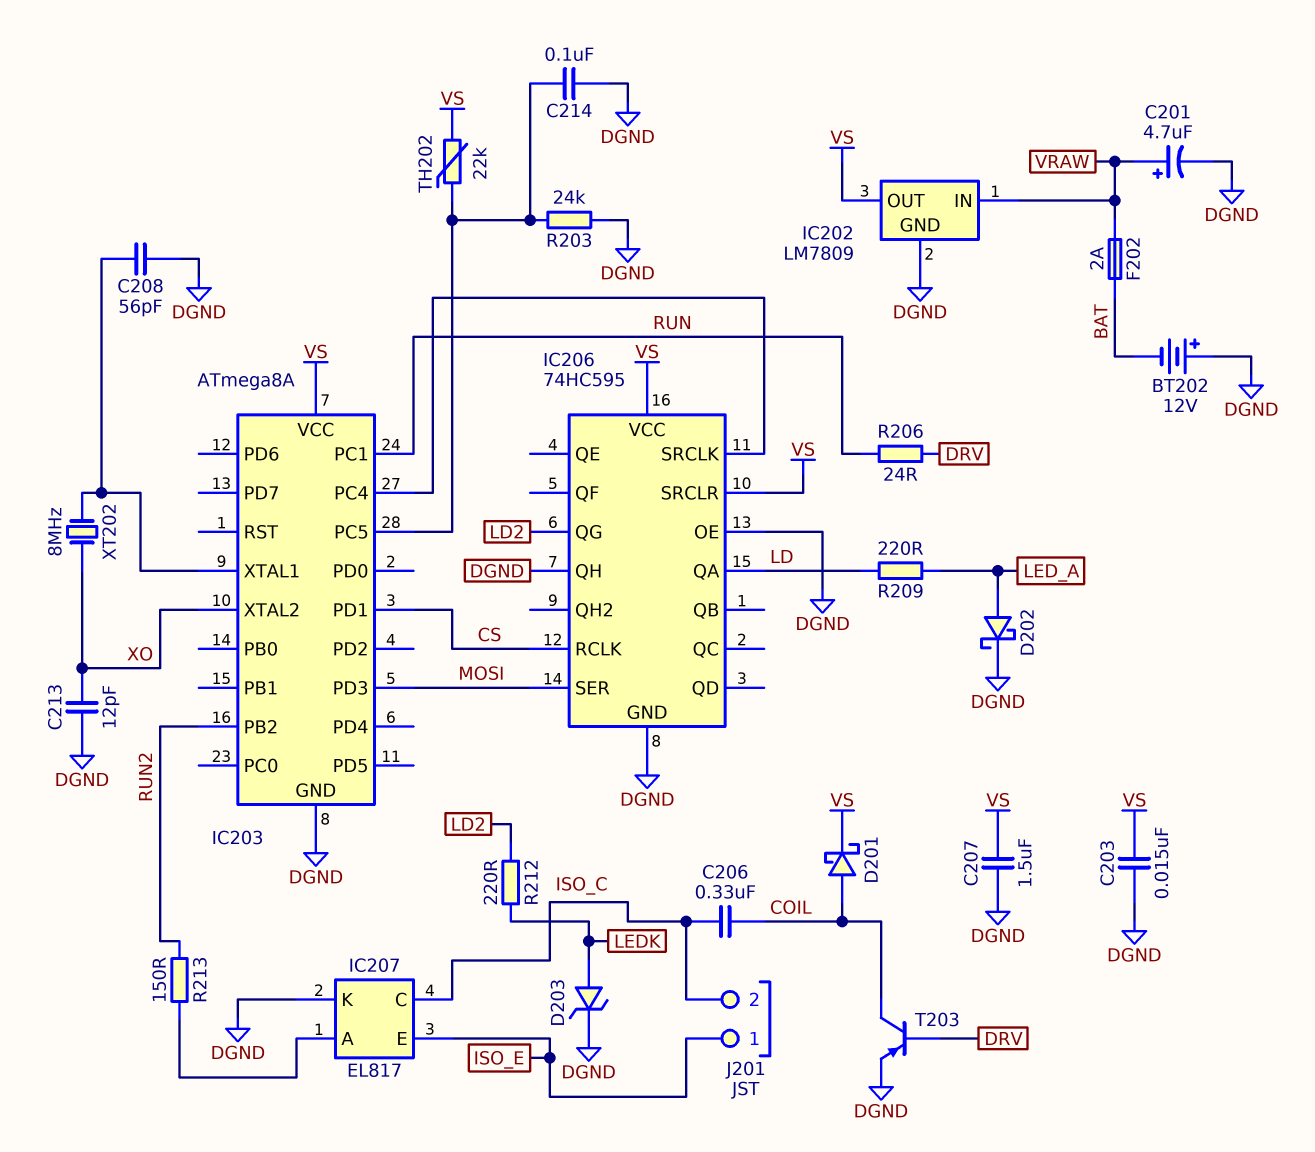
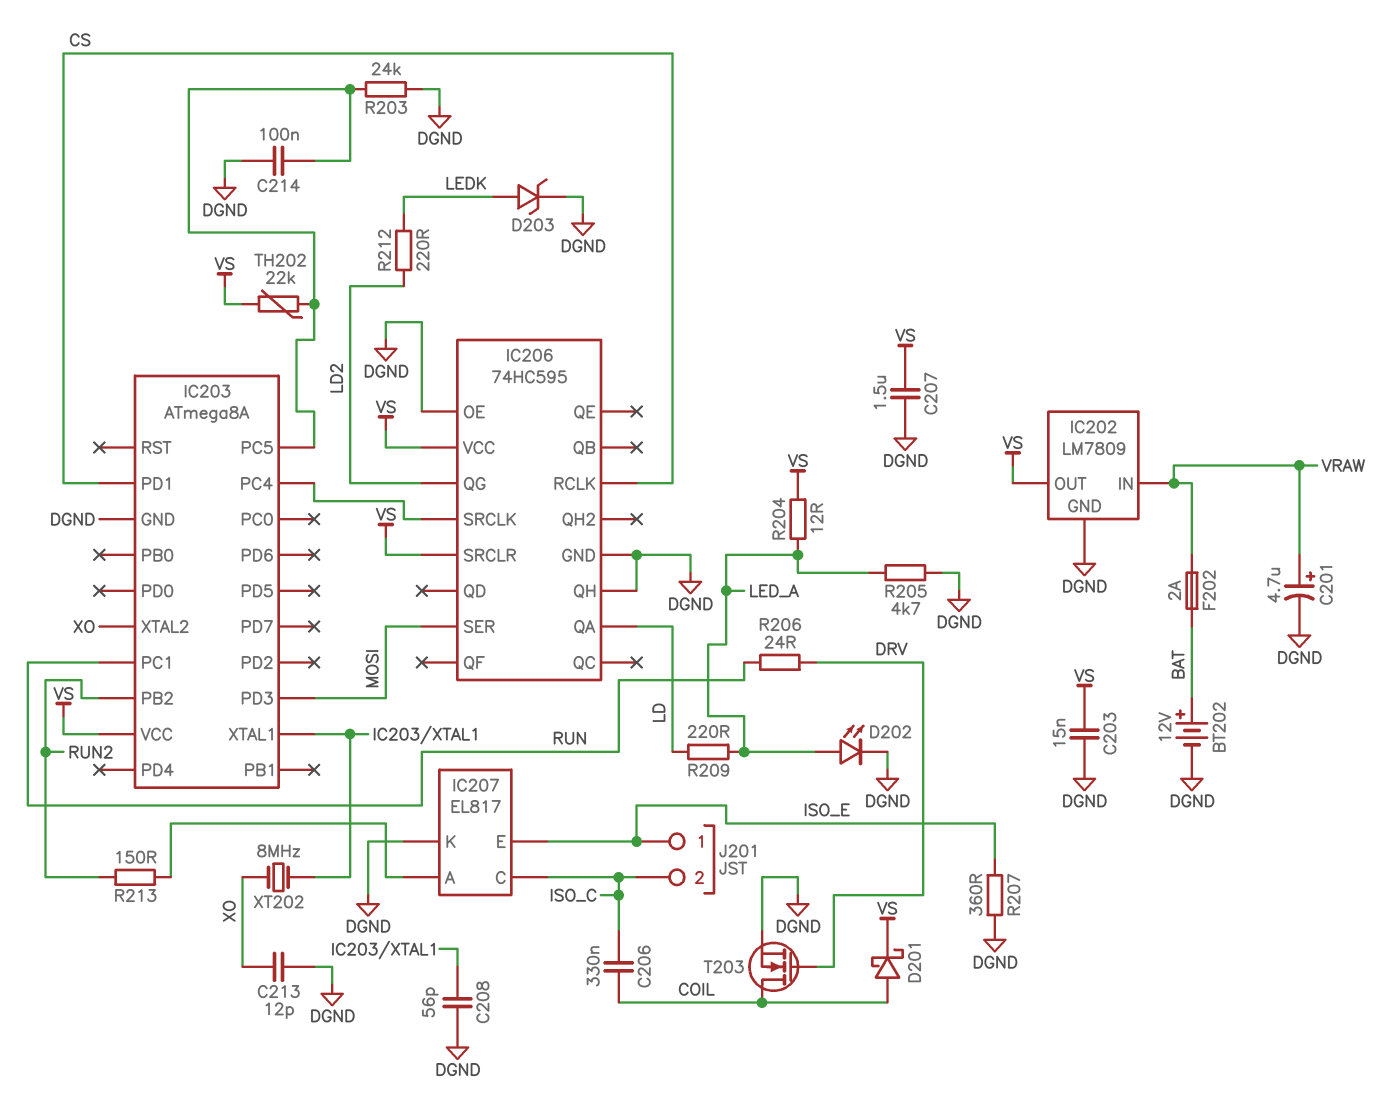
BT202: 12V (plus DGND, minus BAT) -> 12V (plus BAT, minus DGND)
D202: schottky (A LED_A, K DGND) -> LED (A LED_A, K DGND)
R204: none -> 12 (LED_A, VS)
R205: none -> 4.7k (DGND, LED_A)
R207: none -> 360 (DGND, ISO_E)
T203: PNP (B DRV, C COIL, E DGND) -> NMOS (G DRV, D COIL, S DGND)

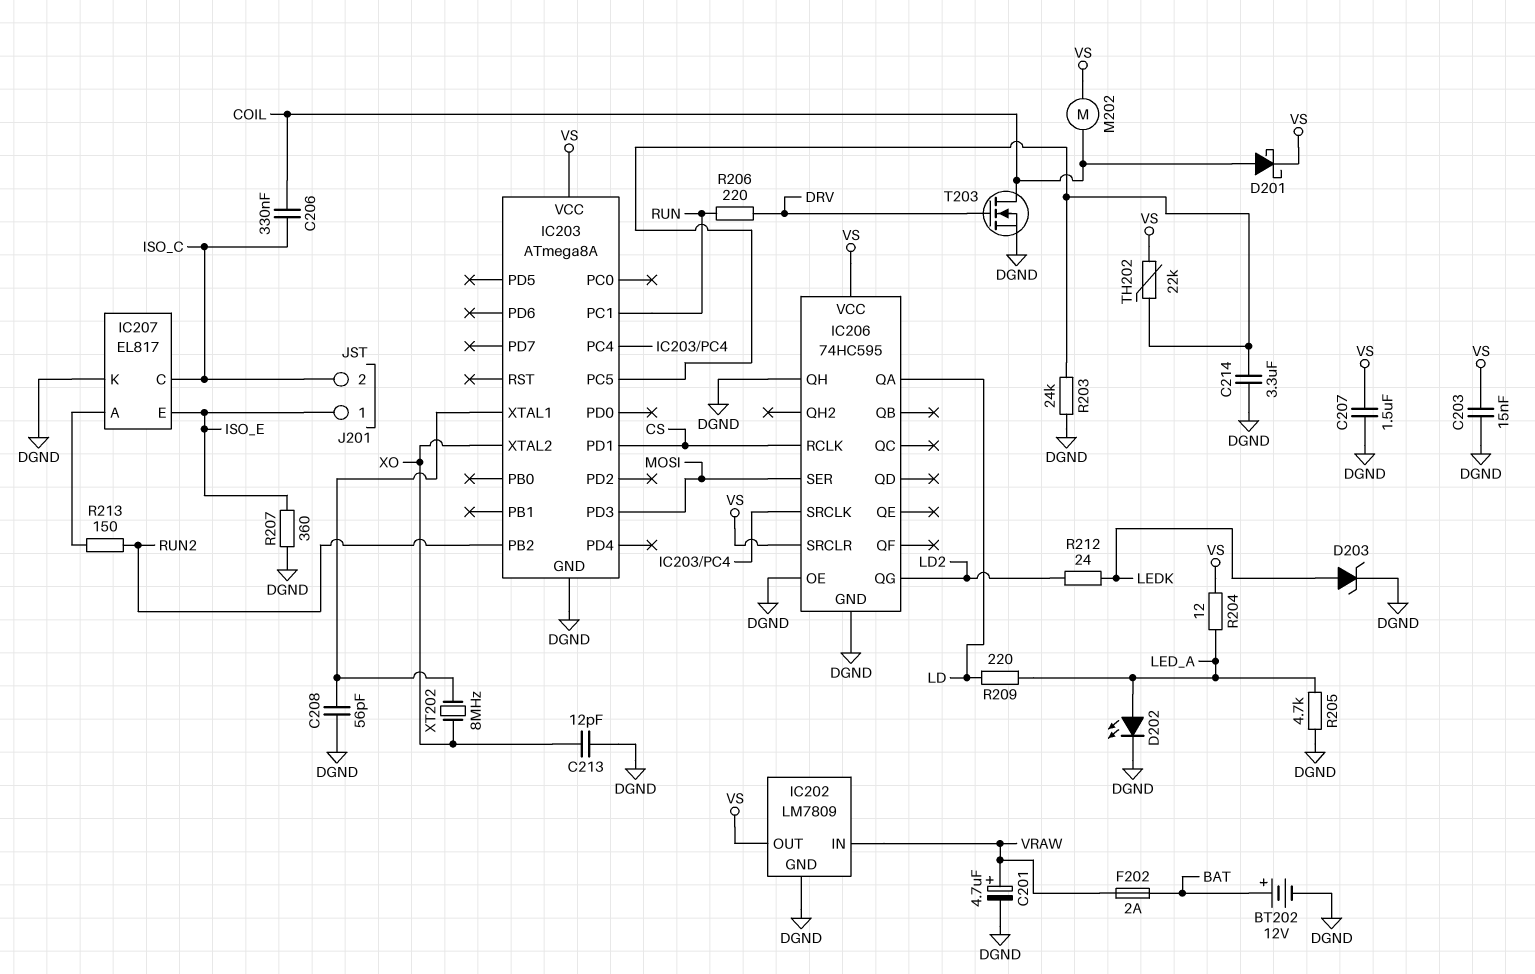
C214: 100nF (DGND, IC203/PC5) -> 3.3uF (DGND, IC203/PC5)
M202: none -> motor (COIL, VS)
R206: 24 (DRV, RUN) -> 220 (DRV, RUN)
R212: 220 (LD2, LEDK) -> 24 (LD2, LEDK)

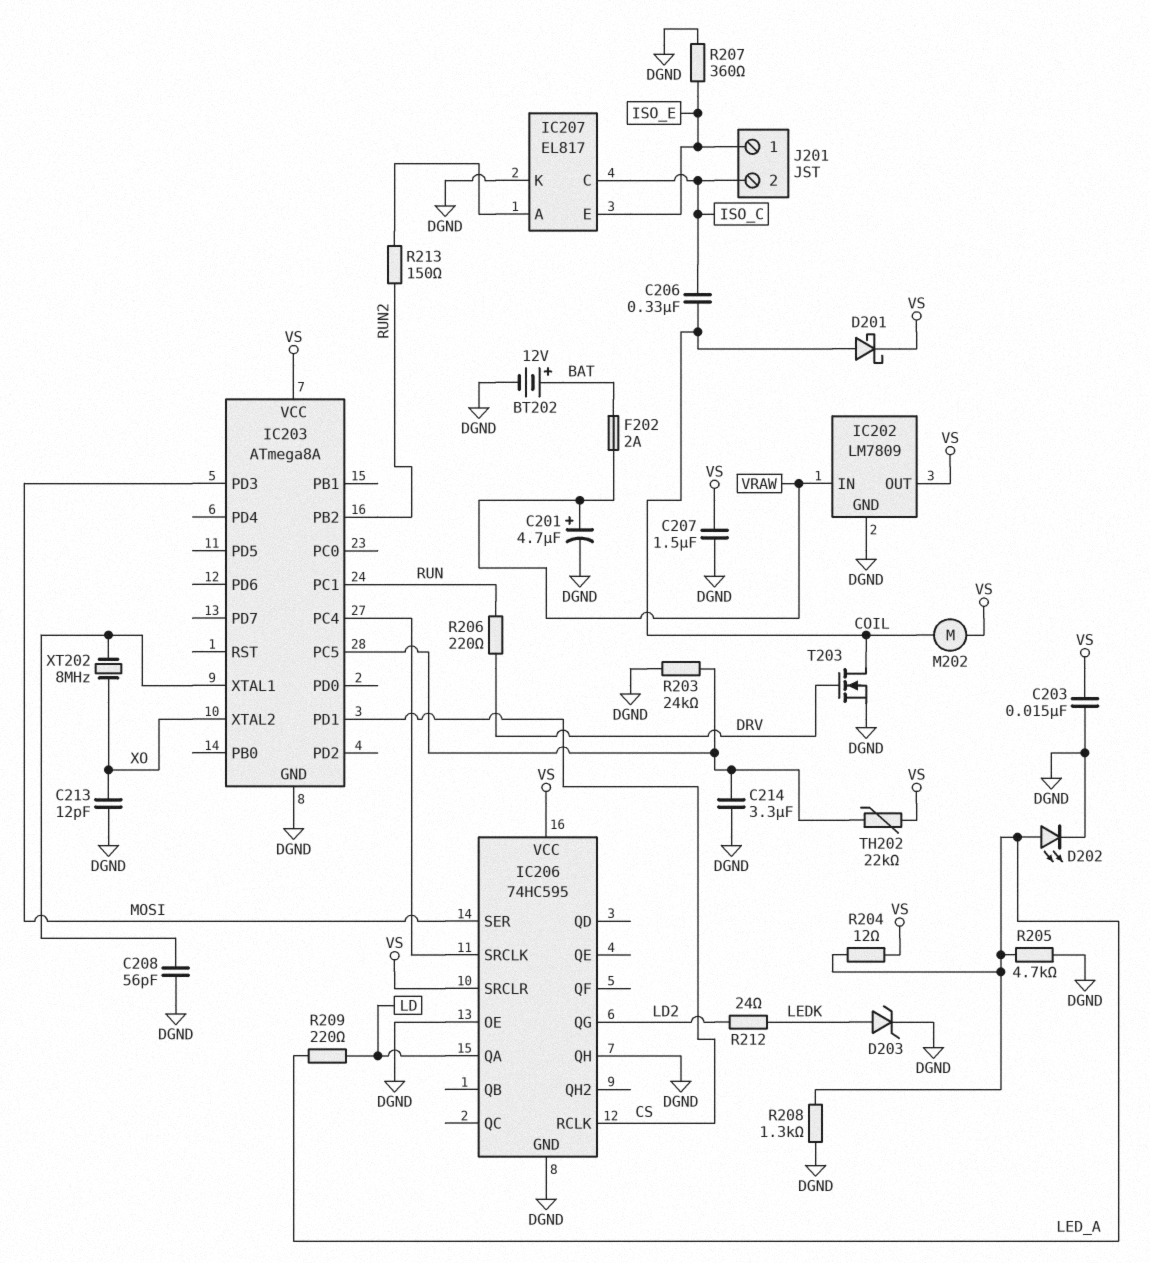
R208: none -> 1.3k (DGND, LED_A)

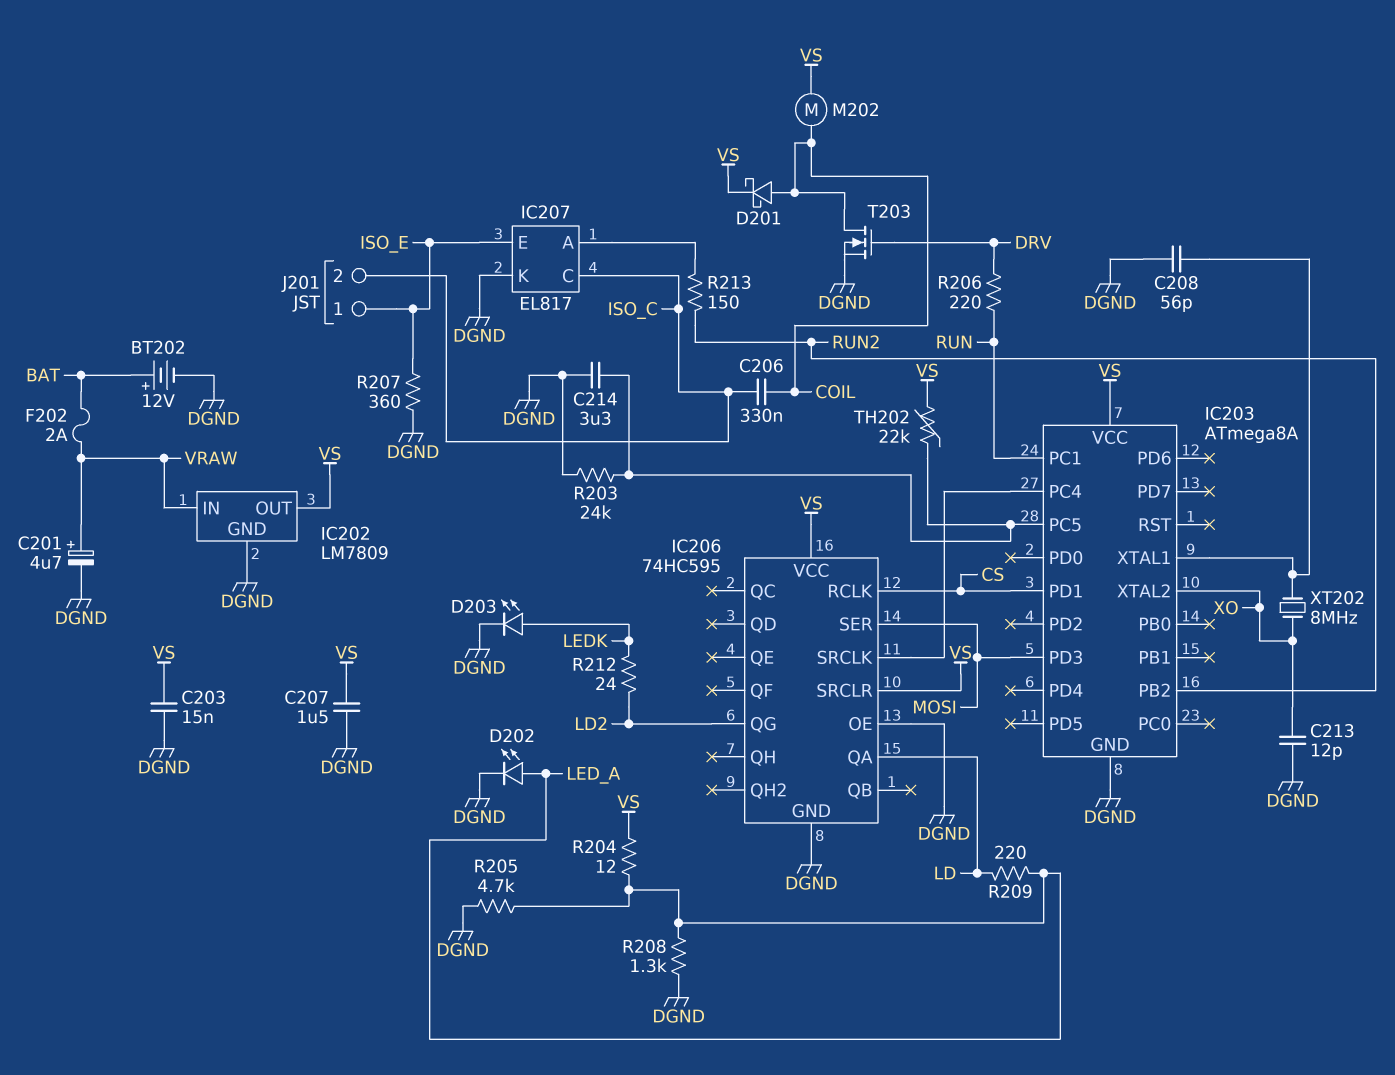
D203: zener (A LEDK, K DGND) -> LED (A LEDK, K DGND)
IC206 pin QH: DGND -> none

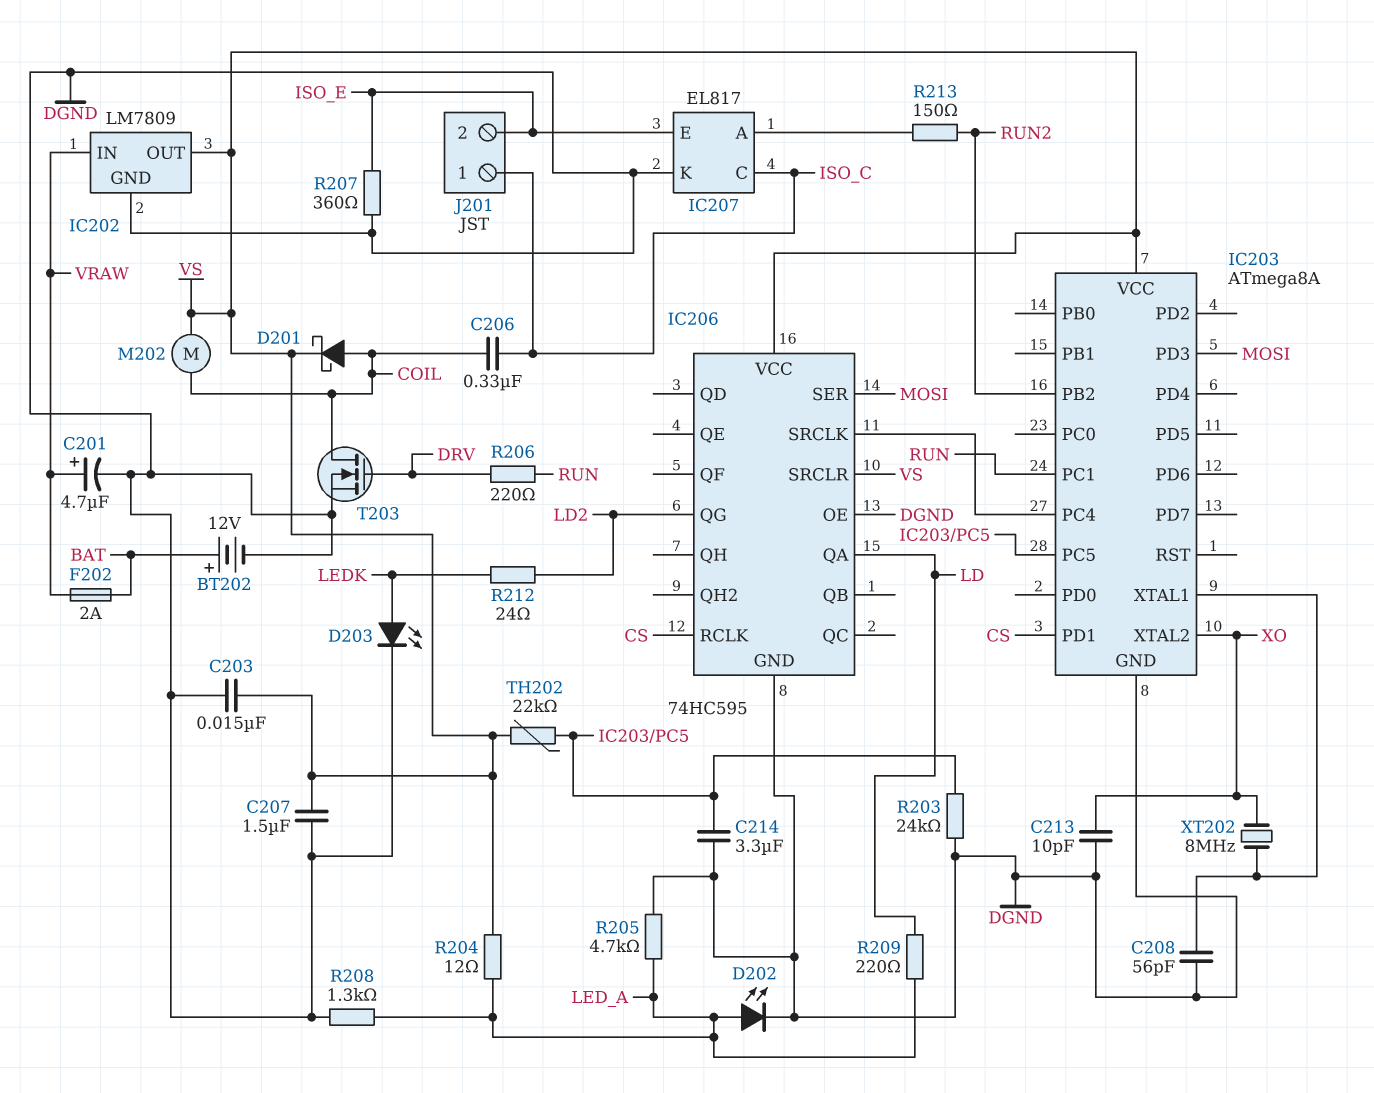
C213: 12pF (DGND, XO) -> 10pF (DGND, XO)
J201 pin 1: ISO_E -> ISO_C
J201 pin 2: ISO_C -> ISO_E

